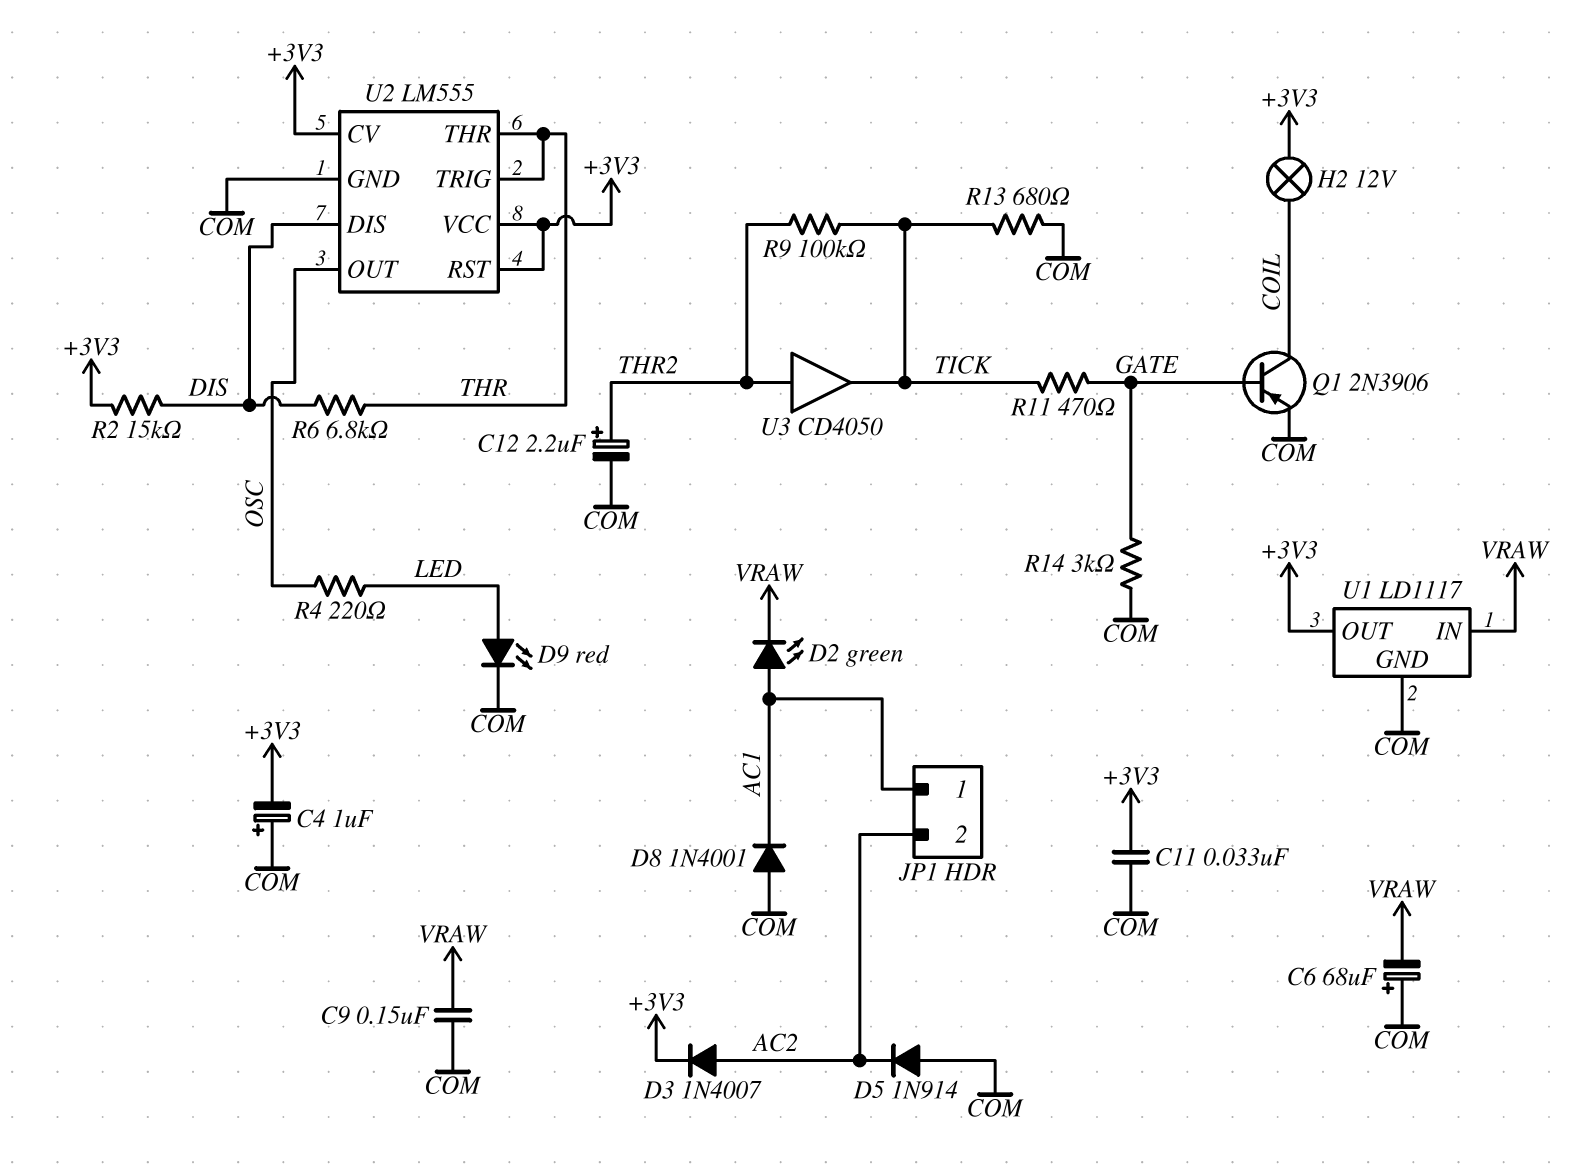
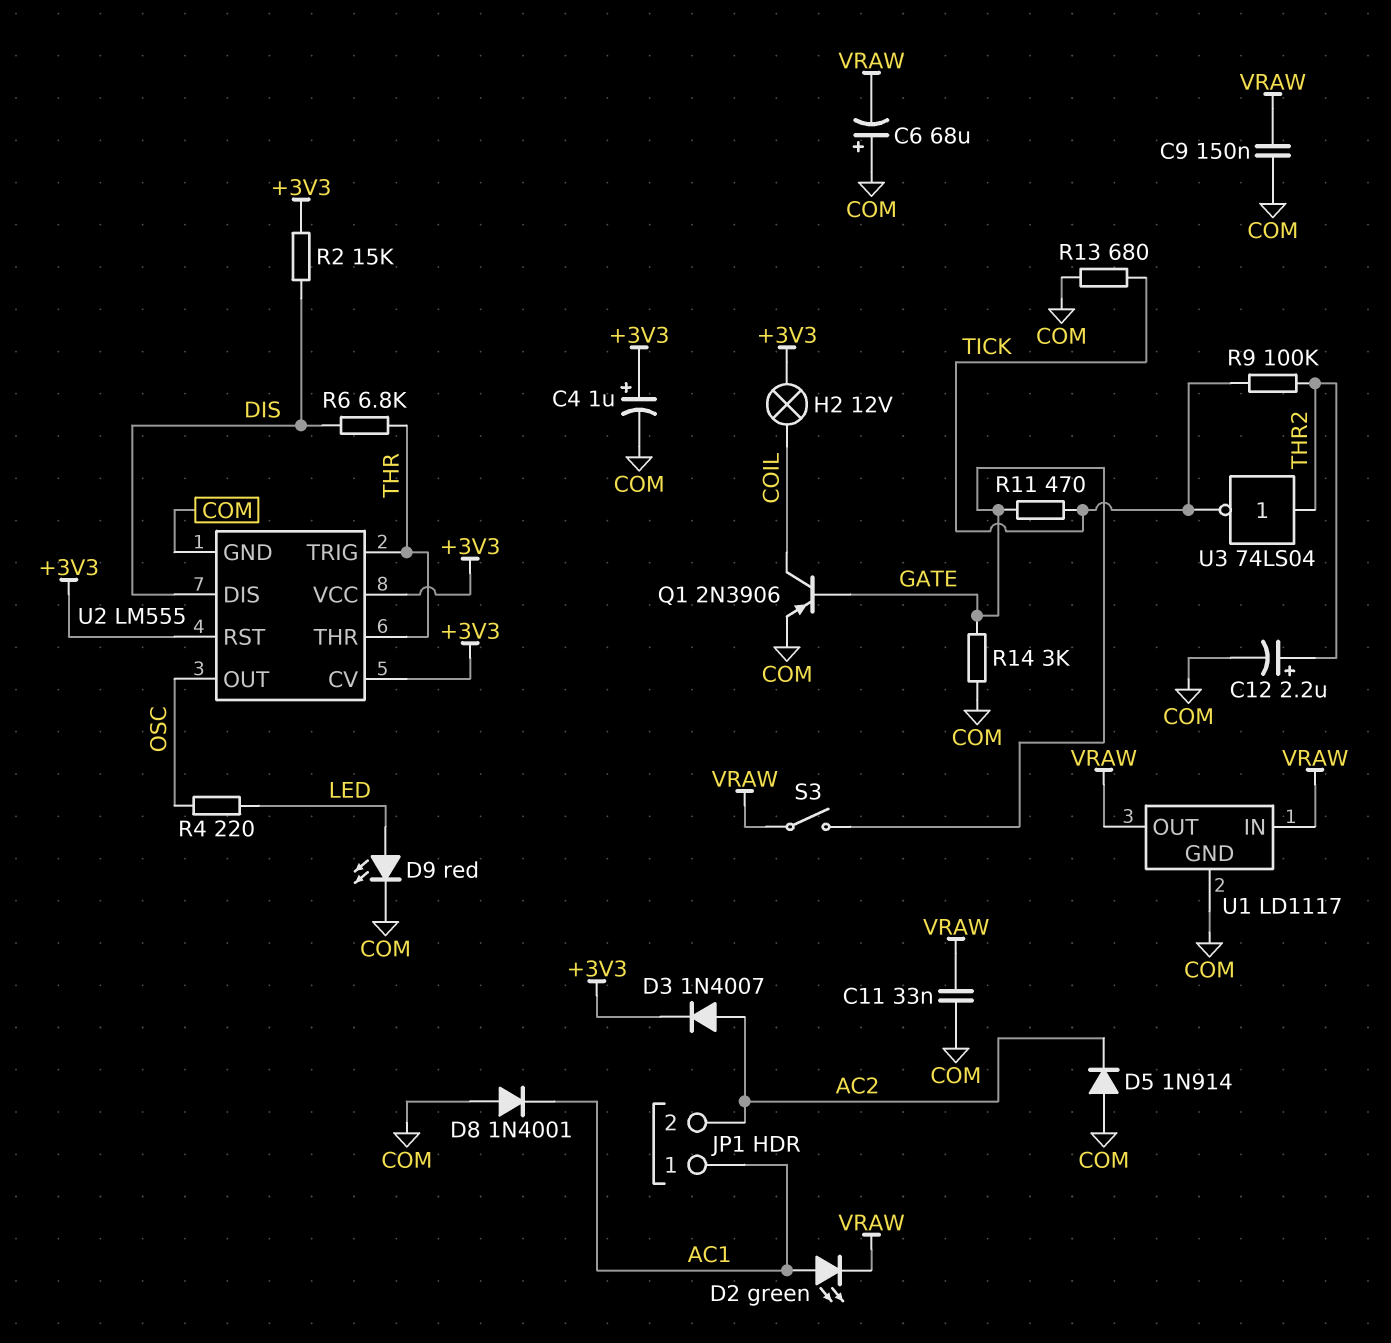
C4: 1uF (plus COM, minus +3V3) -> 1uF (plus +3V3, minus COM)
C11: 33nF (+3V3, COM) -> 33nF (COM, VRAW)
S3: none -> switch (GATE, VRAW)
U1 pin OUT: +3V3 -> VRAW
U3: buffer CD4050 (in THR2, out TICK) -> NOT 74LS04 (in THR2, out TICK)

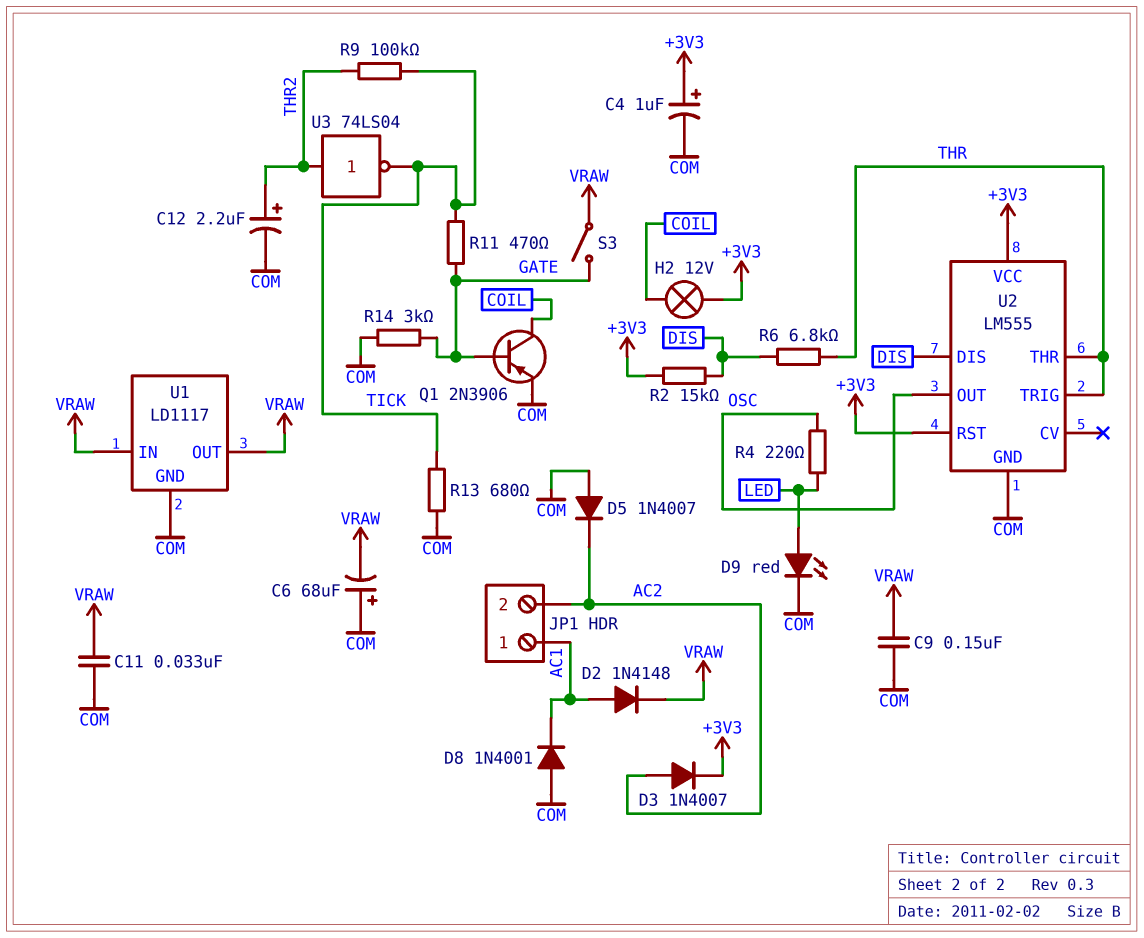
D2: LED green (A AC1, K VRAW) -> diode 1N4148 (A AC1, K VRAW)
D5: diode 1N914 (A COM, K AC2) -> diode 1N4007 (A COM, K AC2)
U2 pin CV: +3V3 -> none

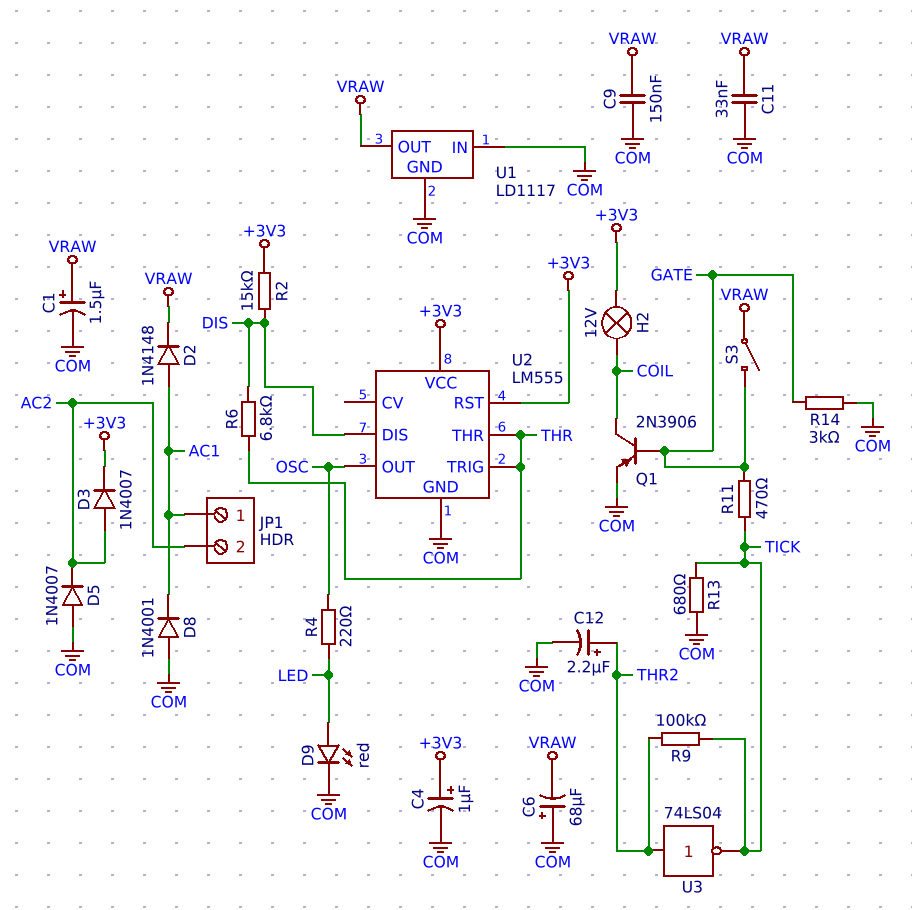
C1: none -> 1.5uF (plus VRAW, minus COM)
U1 pin IN: VRAW -> COM

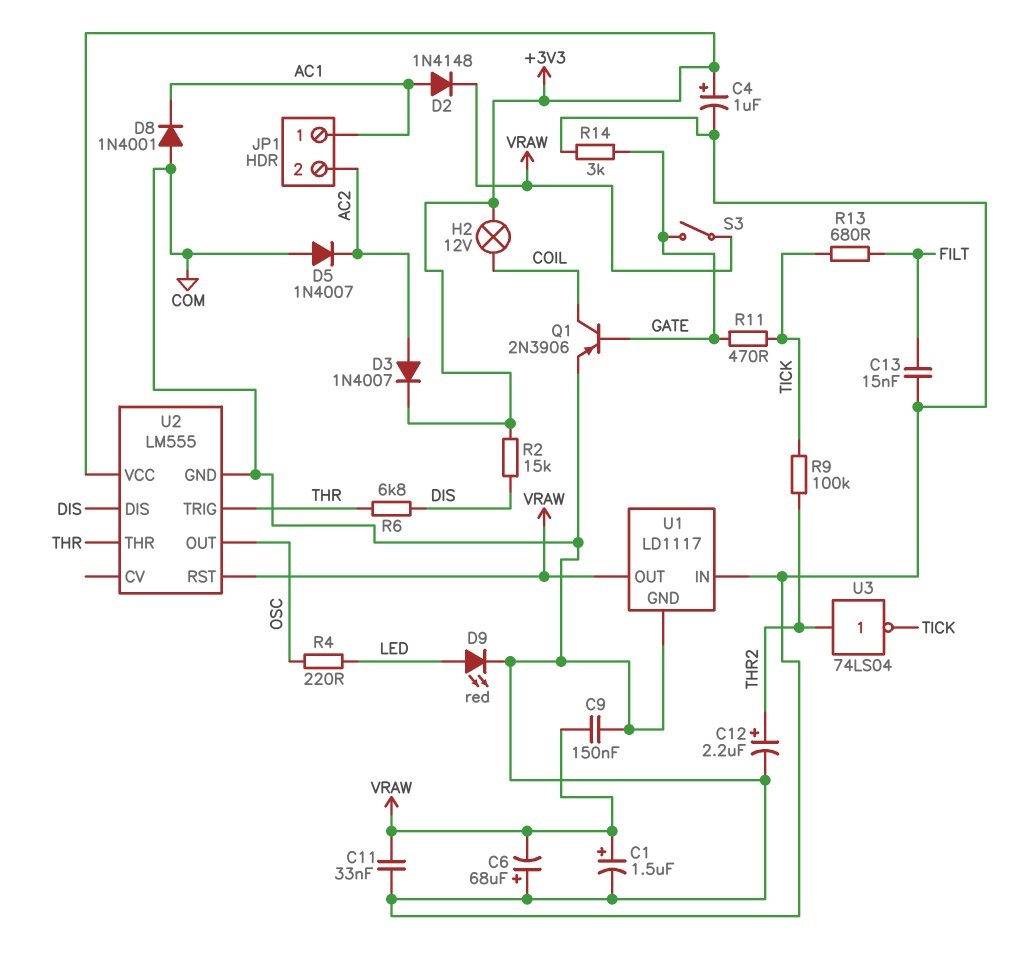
C13: none -> 15nF (COM, FILT)
R13: 680 (COM, TICK) -> 680 (FILT, TICK)
U2 pin RST: +3V3 -> VRAW

